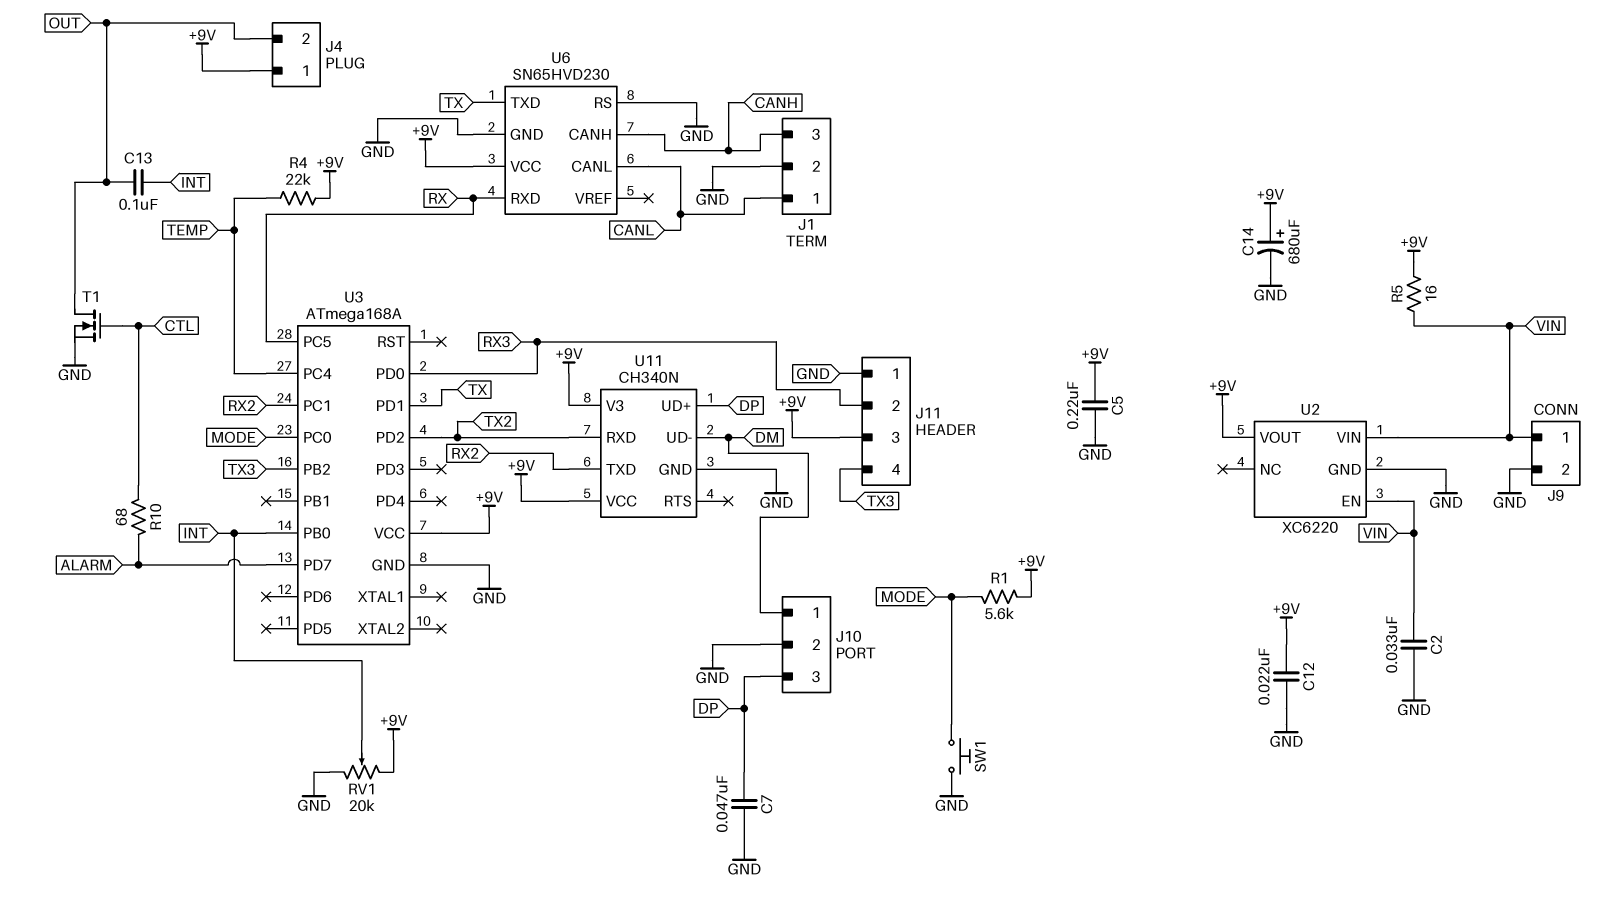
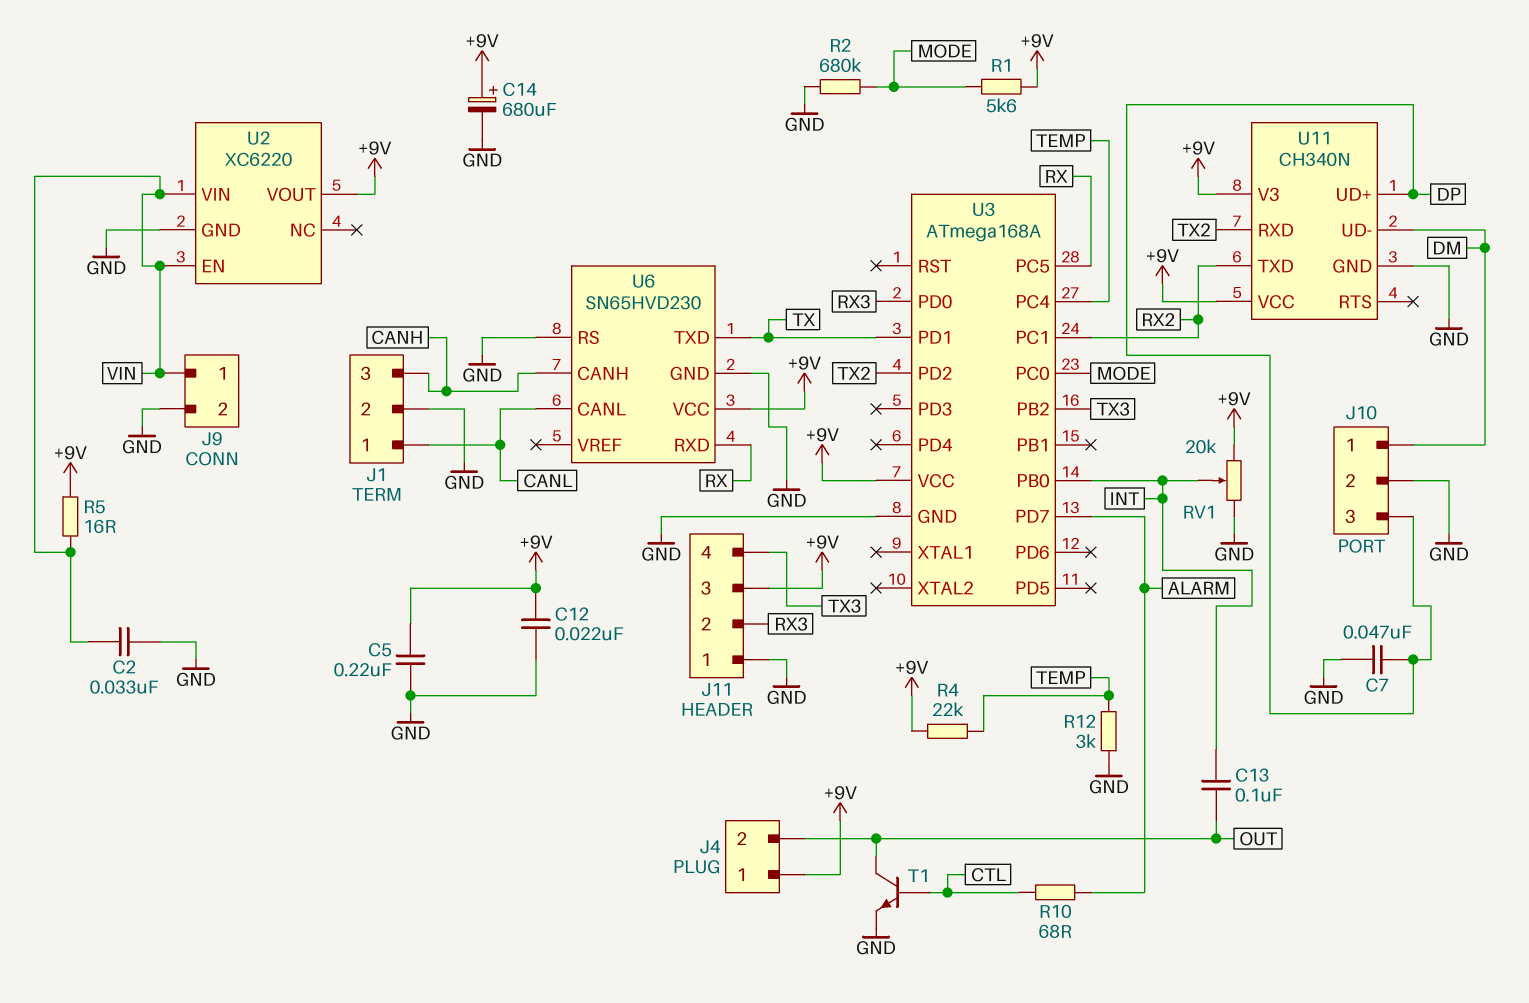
R2: none -> 680k (GND, MODE)
R12: none -> 3k (GND, TEMP)
SW1: button (GND, MODE) -> none
T1: NMOS (G CTL, D OUT, S GND) -> NPN (B CTL, C OUT, E GND)

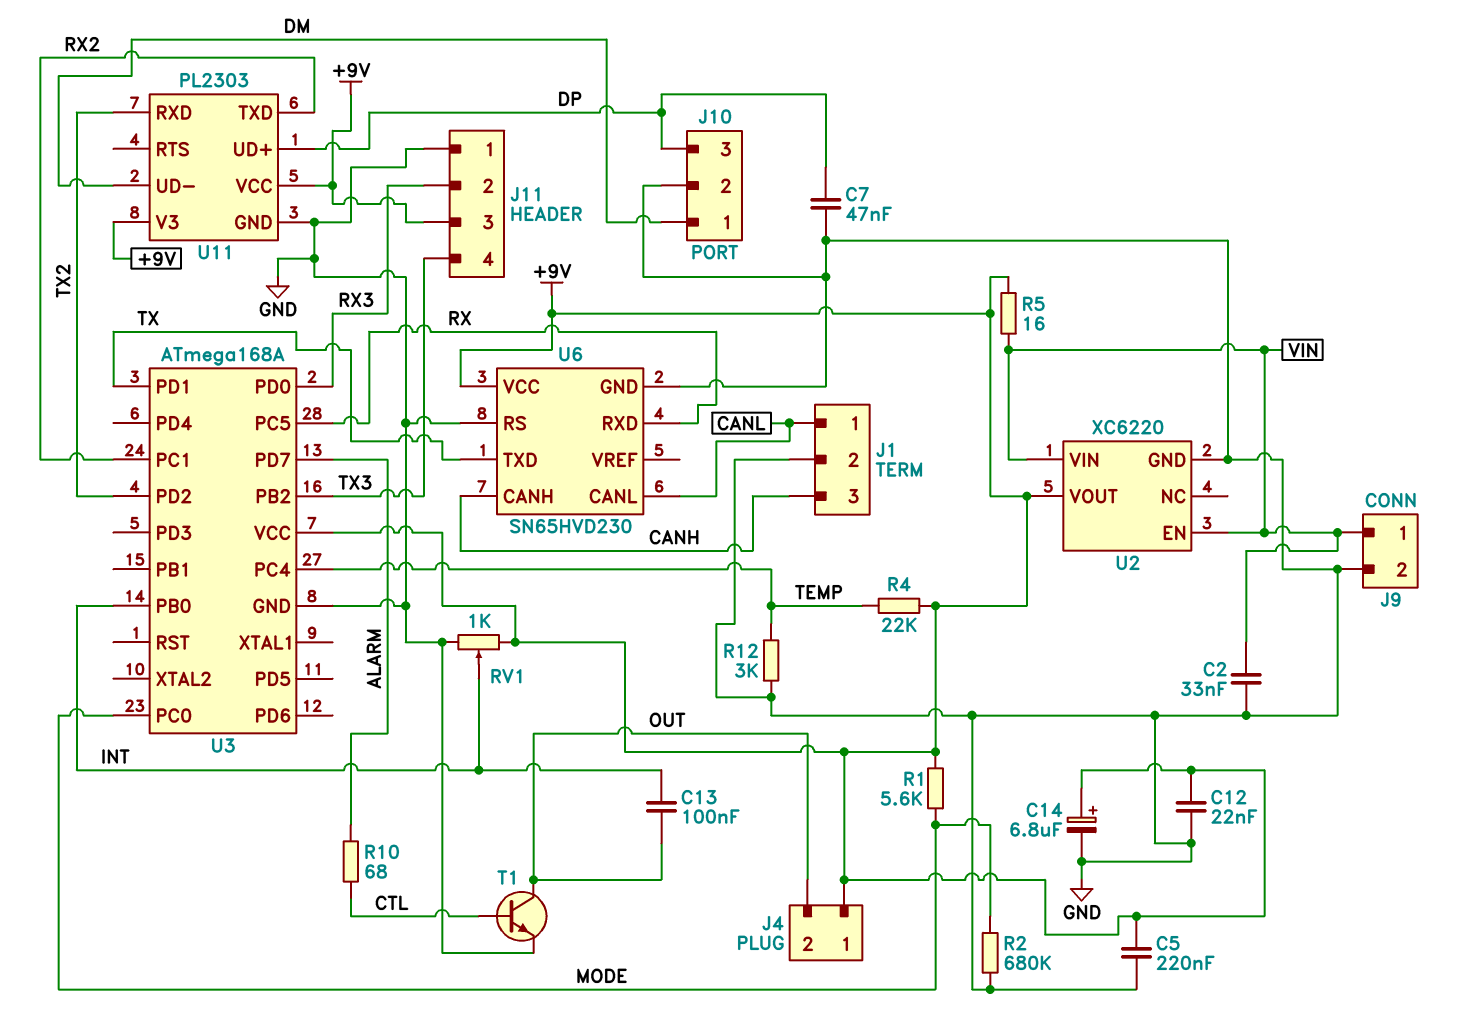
C14: 680uF (plus +9V, minus GND) -> 6.8uF (plus +9V, minus GND)
RV1: 20k (+9V, GND, wiper INT) -> 1k (+9V, GND, wiper INT)
U11: CH340N -> PL2303

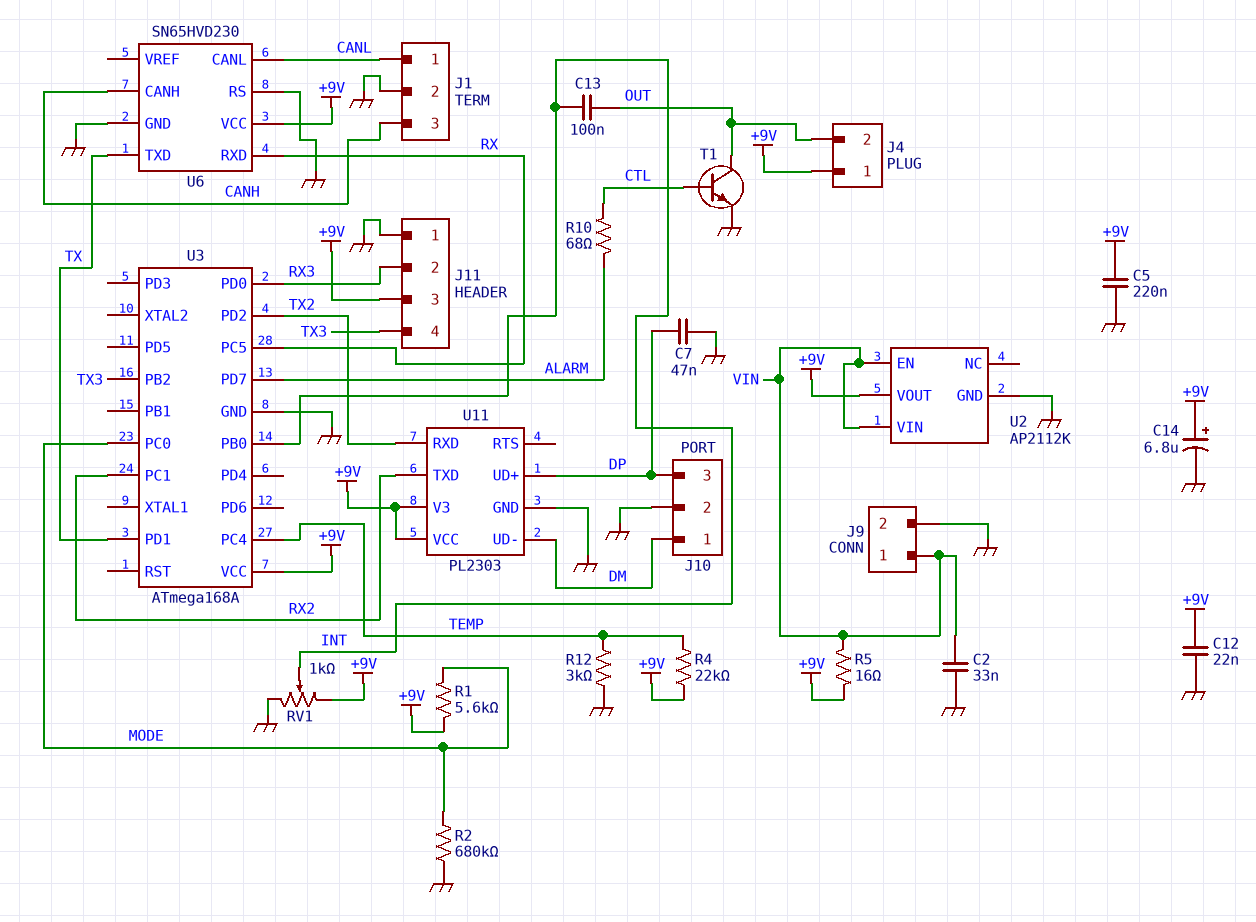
U2: XC6220 -> AP2112K

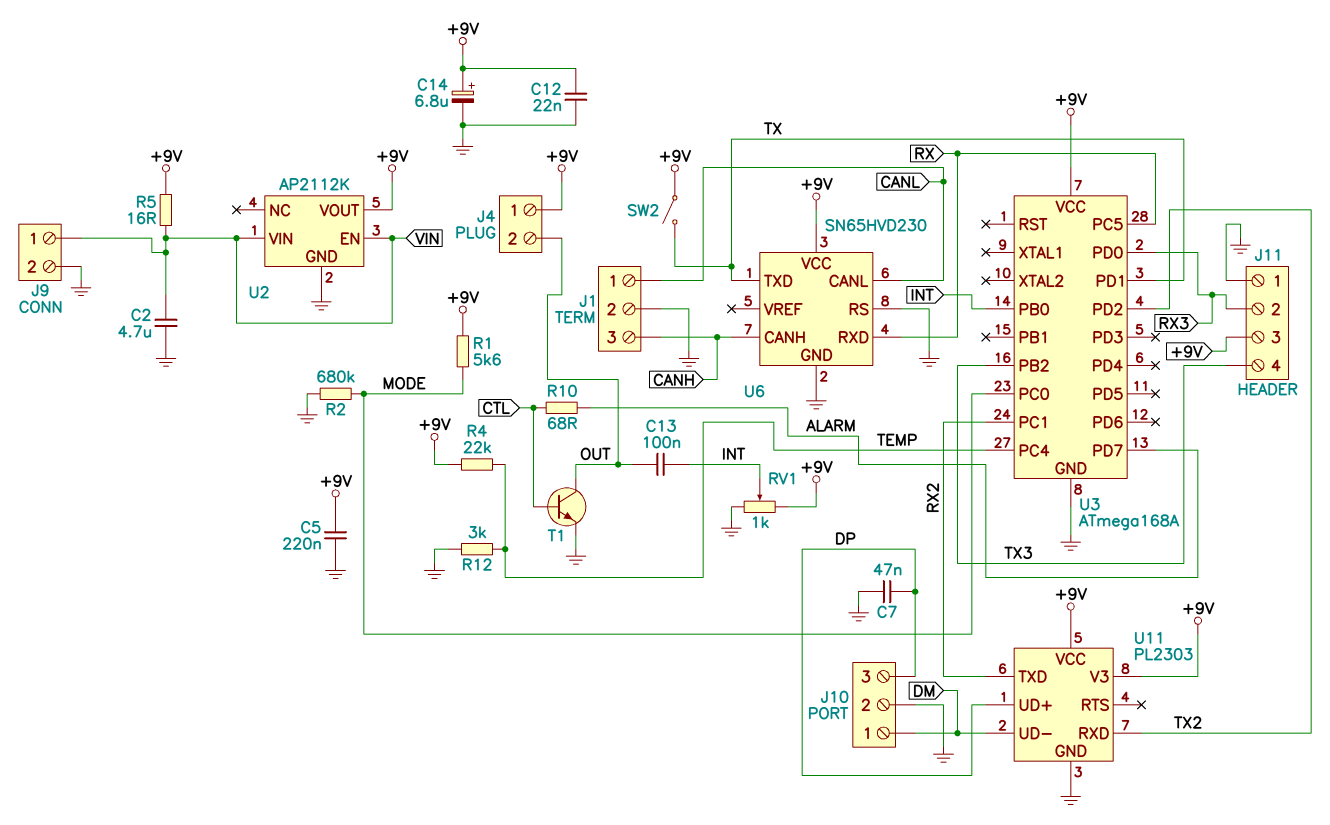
C2: 33nF (GND, VIN) -> 4.7uF (GND, VIN)
SW2: none -> switch (+9V, TX)

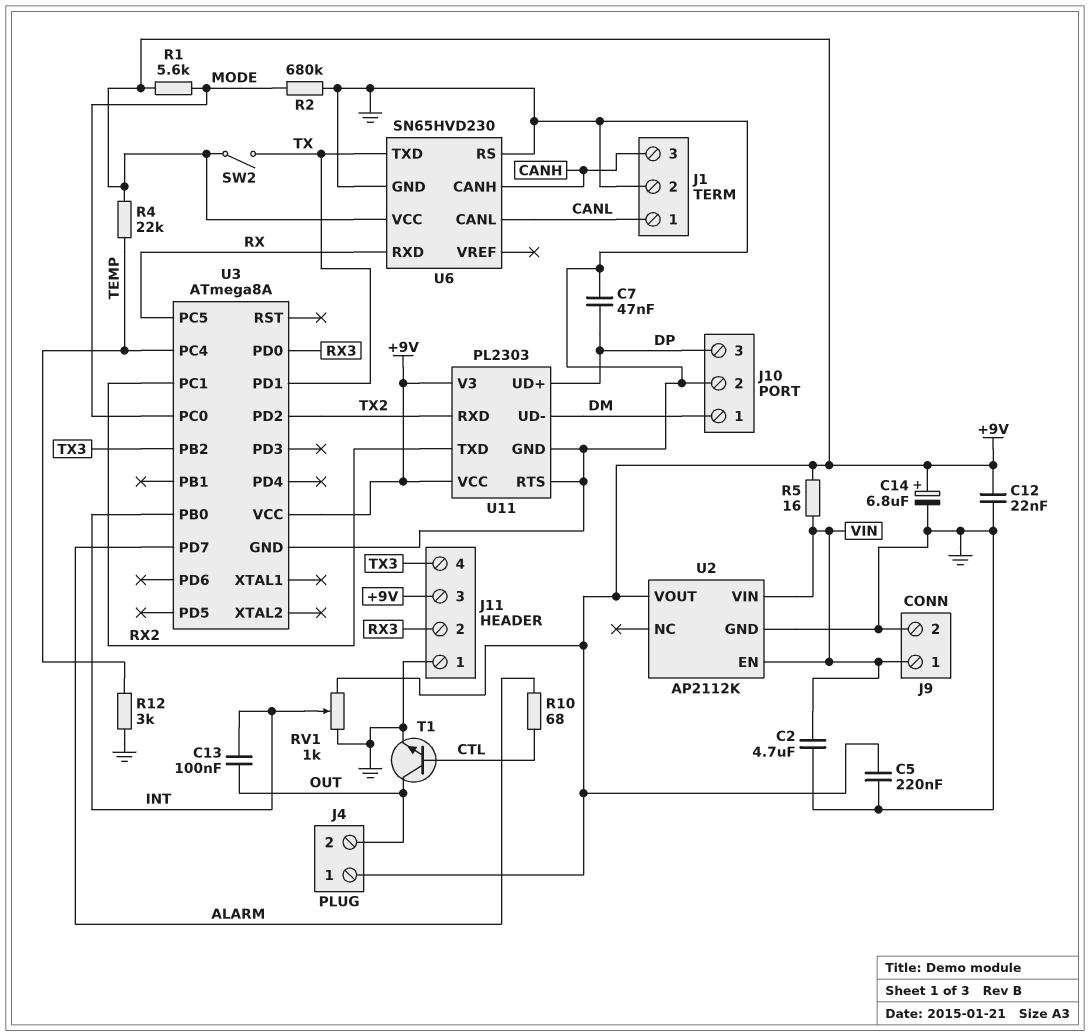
U3: ATmega168A -> ATmega8A
U11 pin RTS: none -> GND

